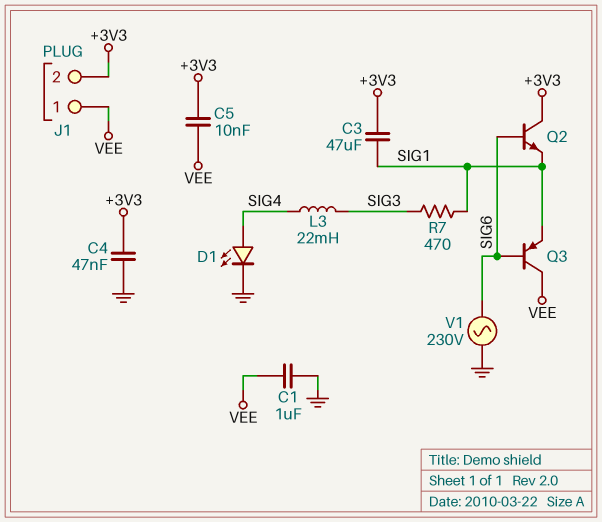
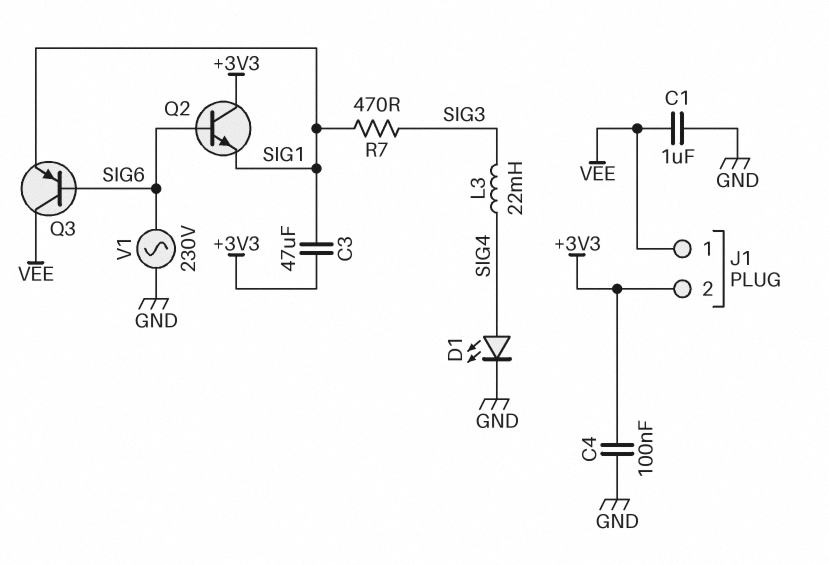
C4: 47nF (+3V3, GND) -> 100nF (+3V3, GND)
C5: 10nF (+3V3, VEE) -> none

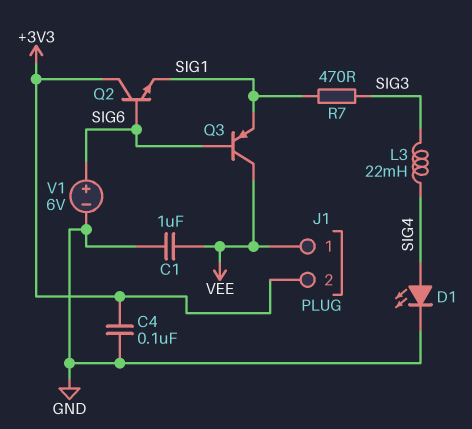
C3: 47uF (+3V3, SIG1) -> none
V1: AC 230V (GND, SIG6) -> 6V (plus SIG6, minus GND)

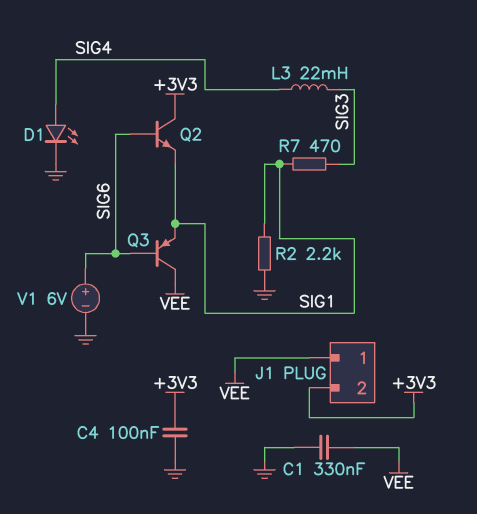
C1: 1uF (GND, VEE) -> 330nF (GND, VEE)
R2: none -> 2.2k (GND, SIG1)

